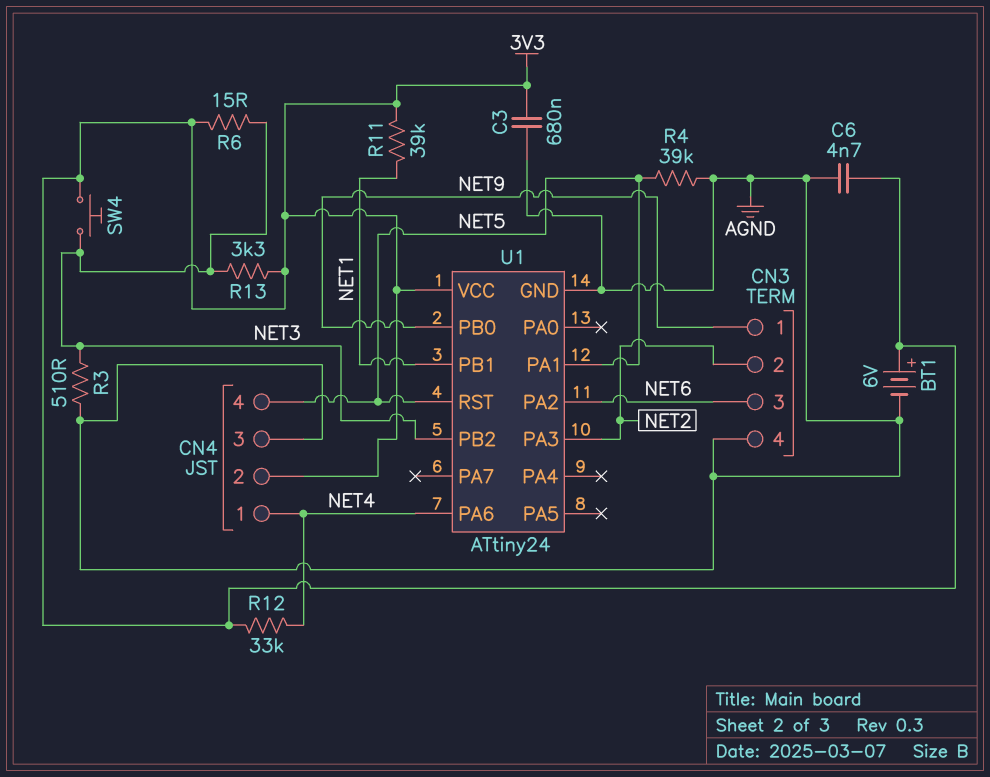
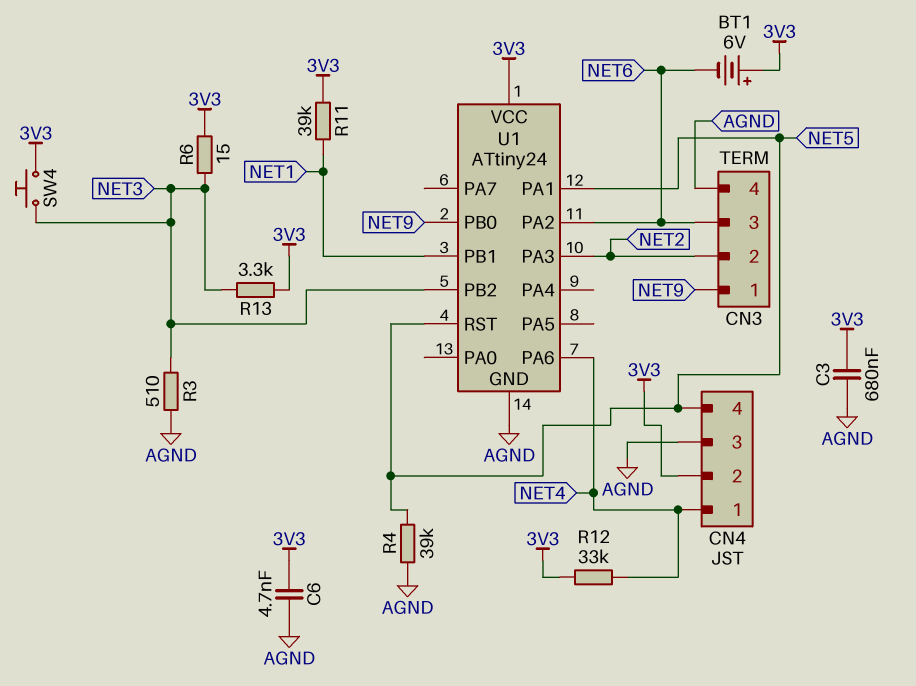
BT1: 6V (plus 3V3, minus AGND) -> 6V (plus 3V3, minus NET6)

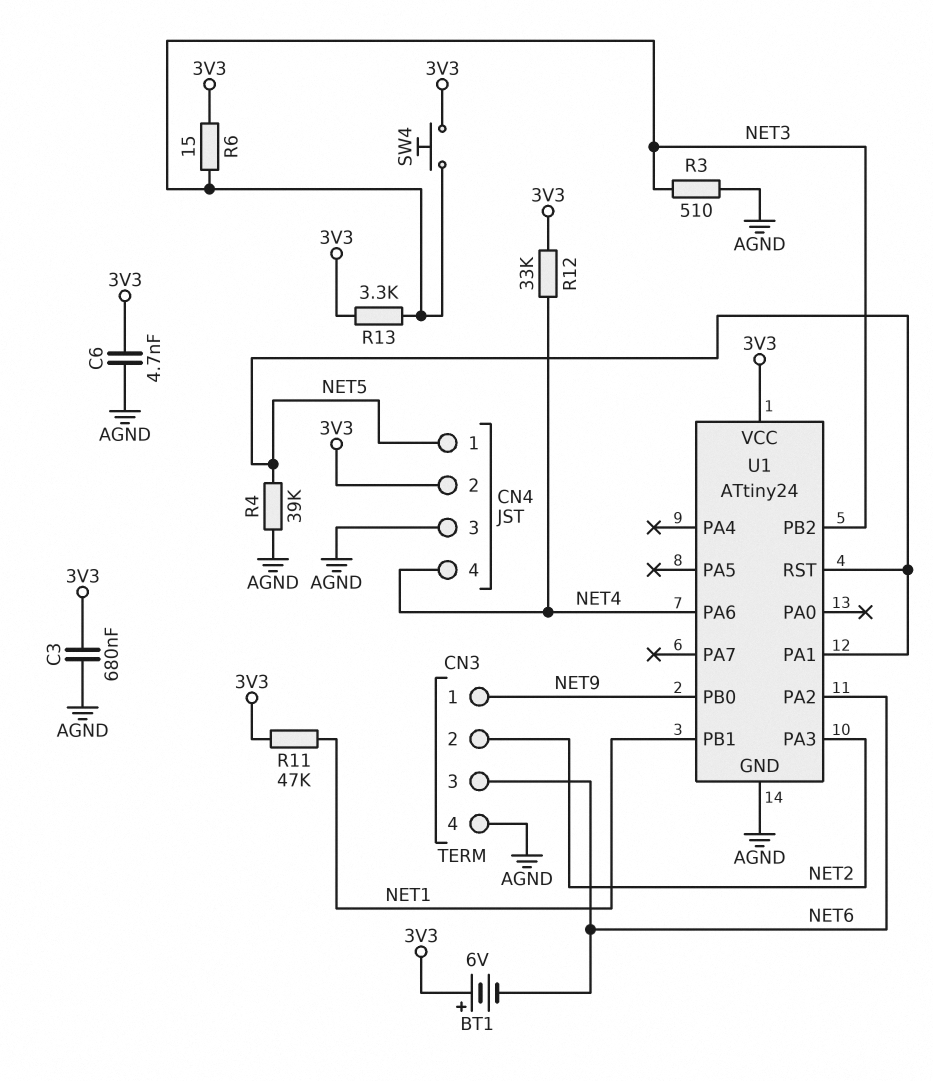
CN4 pin 1: NET4 -> NET5
CN4 pin 4: NET5 -> NET4
R11: 39k (3V3, NET1) -> 47k (3V3, NET1)

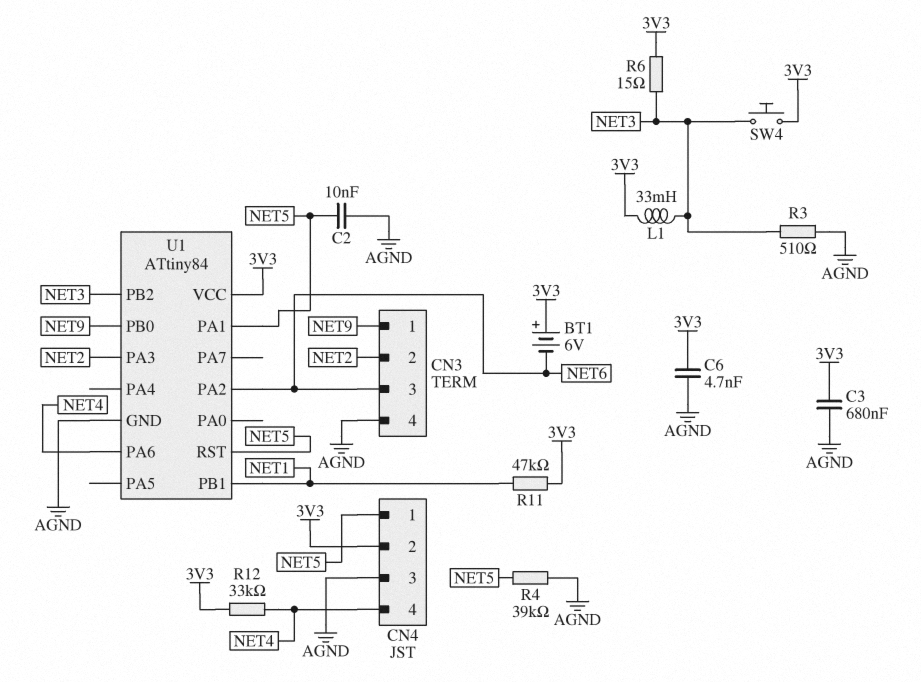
C2: none -> 10nF (AGND, NET5)
L1: none -> 33mH (3V3, NET3)
R13: 3.3k (3V3, NET3) -> none
U1: ATtiny24 -> ATtiny84

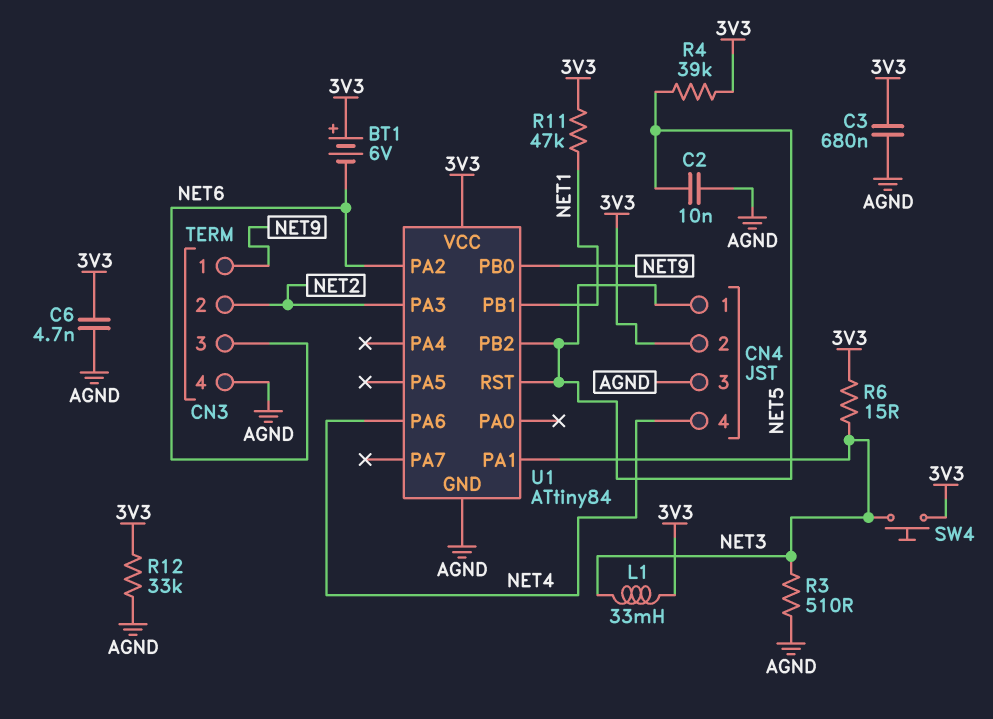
R4: 39k (AGND, NET5) -> 39k (3V3, NET5)
R12: 33k (3V3, NET4) -> 33k (3V3, AGND)
U1 pin PA1: NET5 -> NET3
U1 pin PB2: NET3 -> NET5

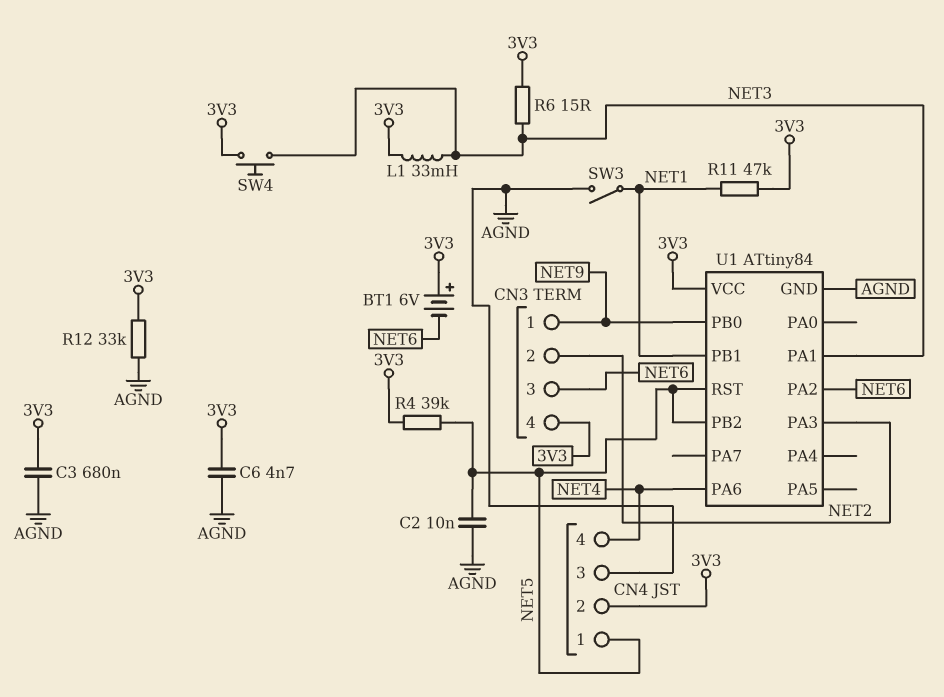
CN3 pin 4: AGND -> 3V3
R3: 510 (AGND, NET3) -> none
SW3: none -> switch (AGND, NET1)

